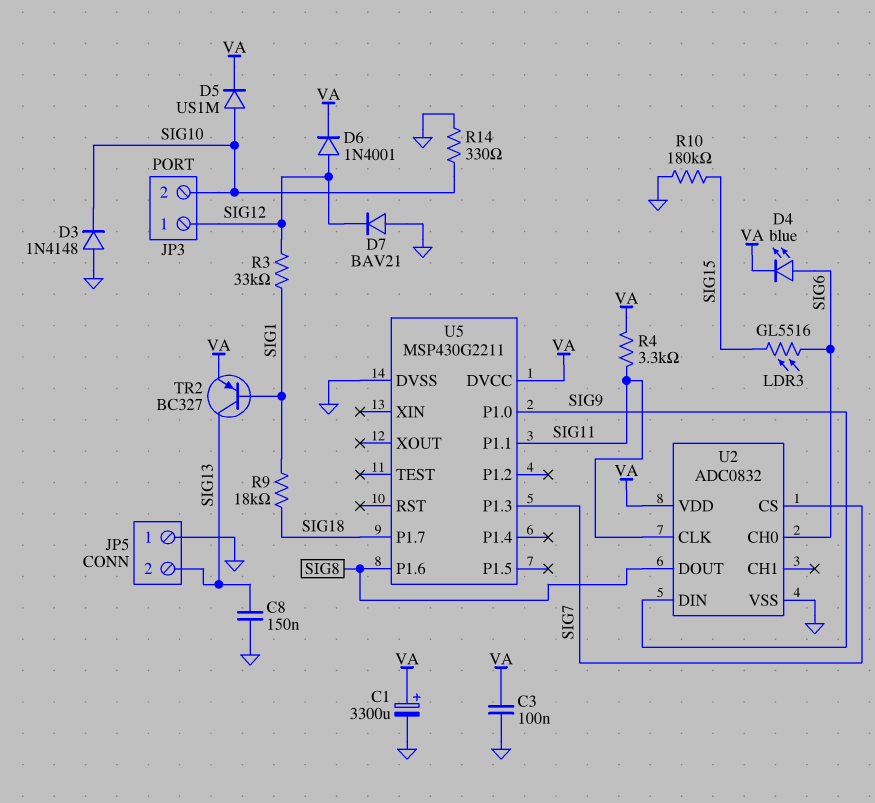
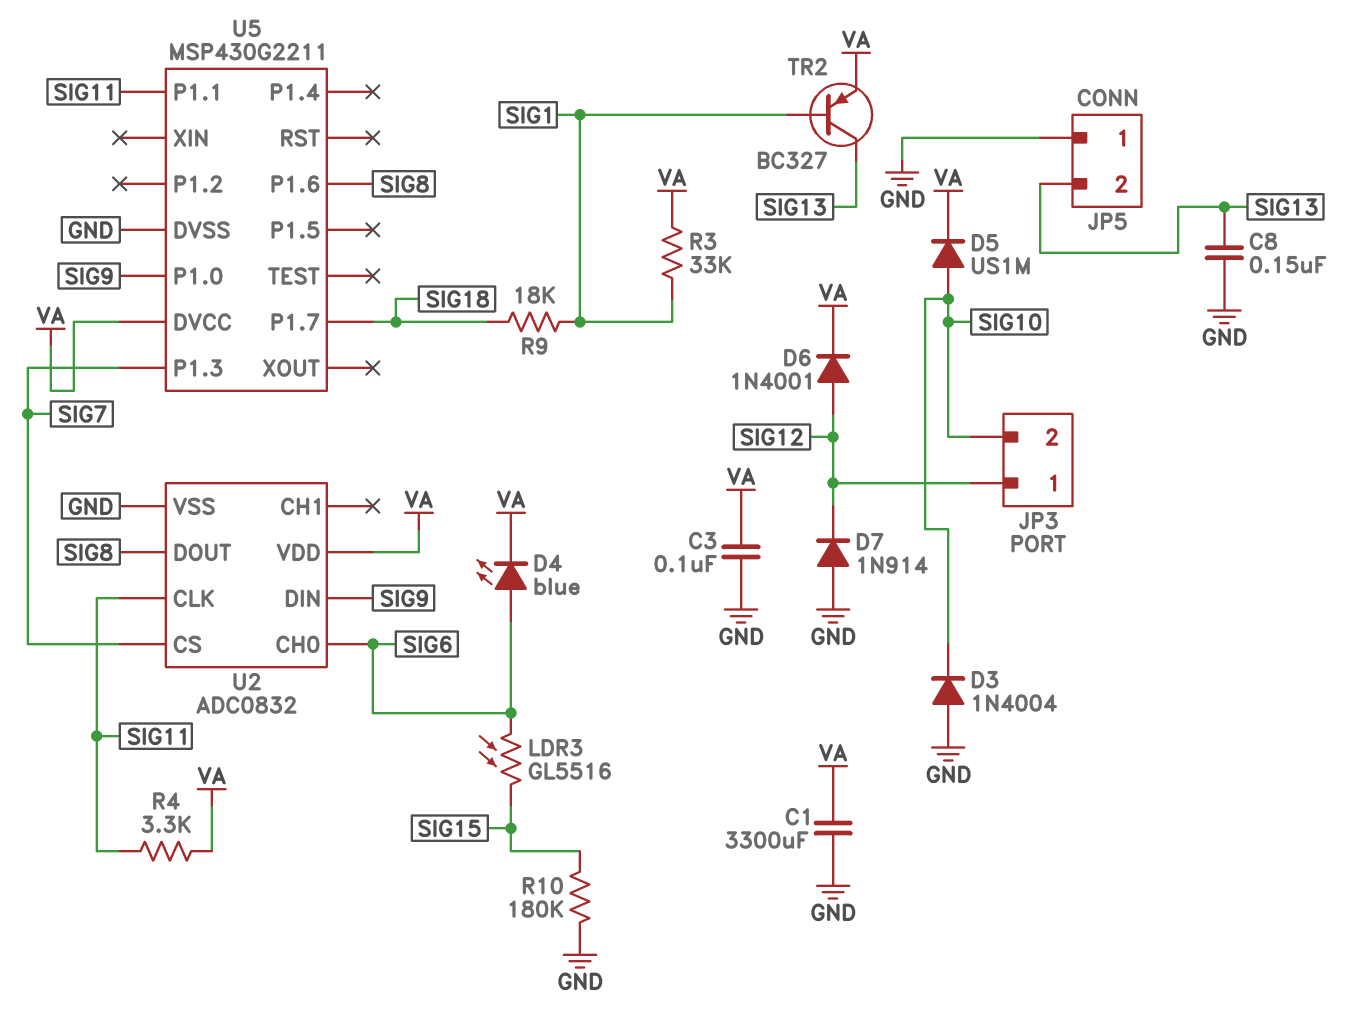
C1: 3300uF (plus VA, minus GND) -> 3300uF (GND, VA)
D3: diode 1N4148 (A GND, K SIG10) -> diode 1N4004 (A GND, K SIG10)
D7: diode BAV21 (A GND, K SIG12) -> diode 1N914 (A GND, K SIG12)
R3: 33k (SIG1, SIG12) -> 33k (SIG1, VA)
R14: 330 (GND, SIG10) -> none

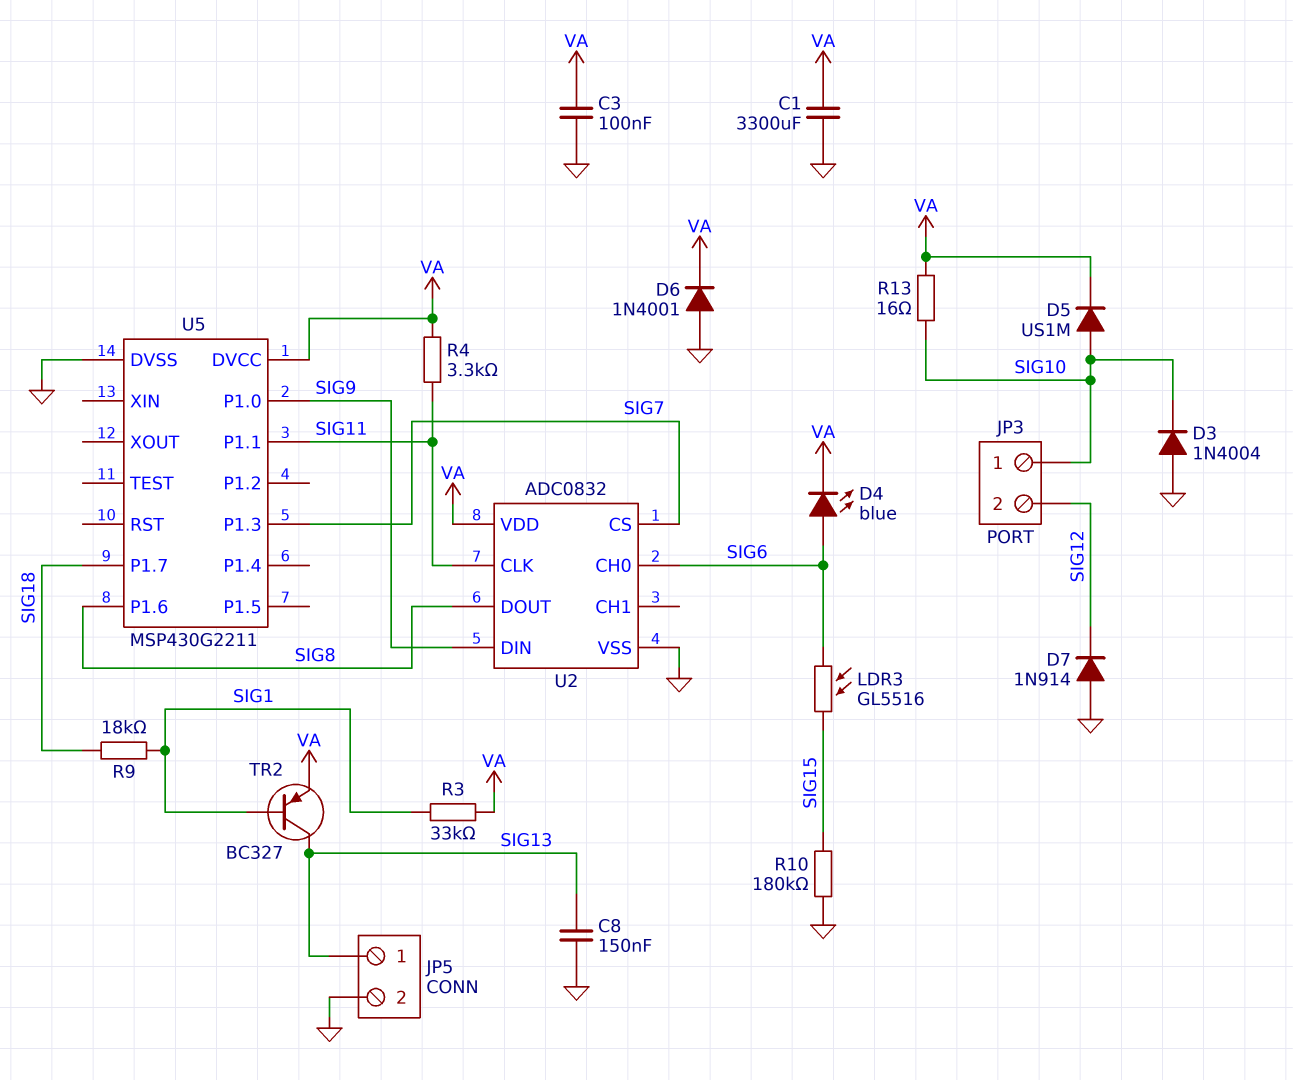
D6: diode 1N4001 (A SIG12, K VA) -> diode 1N4001 (A GND, K VA)
JP3 pin 1: SIG12 -> SIG10
JP3 pin 2: SIG10 -> SIG12
JP5 pin 1: GND -> SIG13
JP5 pin 2: SIG13 -> GND
R13: none -> 16 (SIG10, VA)

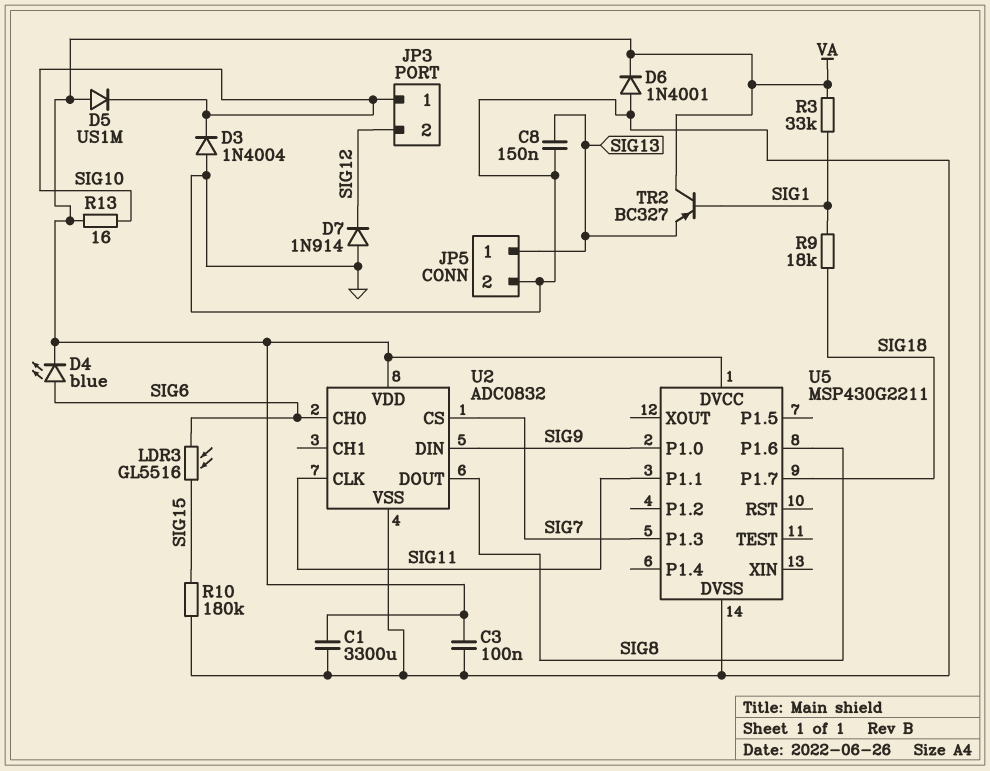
D5: diode US1M (A SIG10, K VA) -> diode US1M (A VA, K SIG10)
R4: 3.3k (SIG11, VA) -> none
TR2: PNP BC327 (B SIG1, C SIG13, E VA) -> PNP BC327 (B SIG1, C VA, E SIG13)

